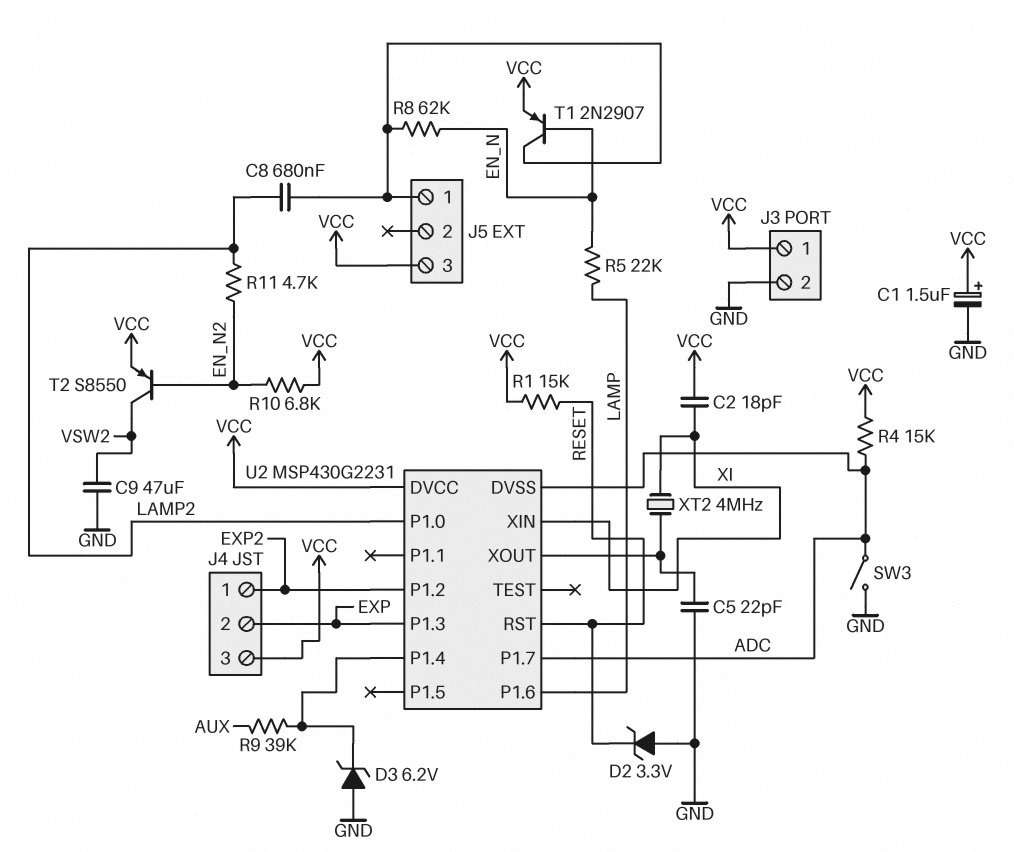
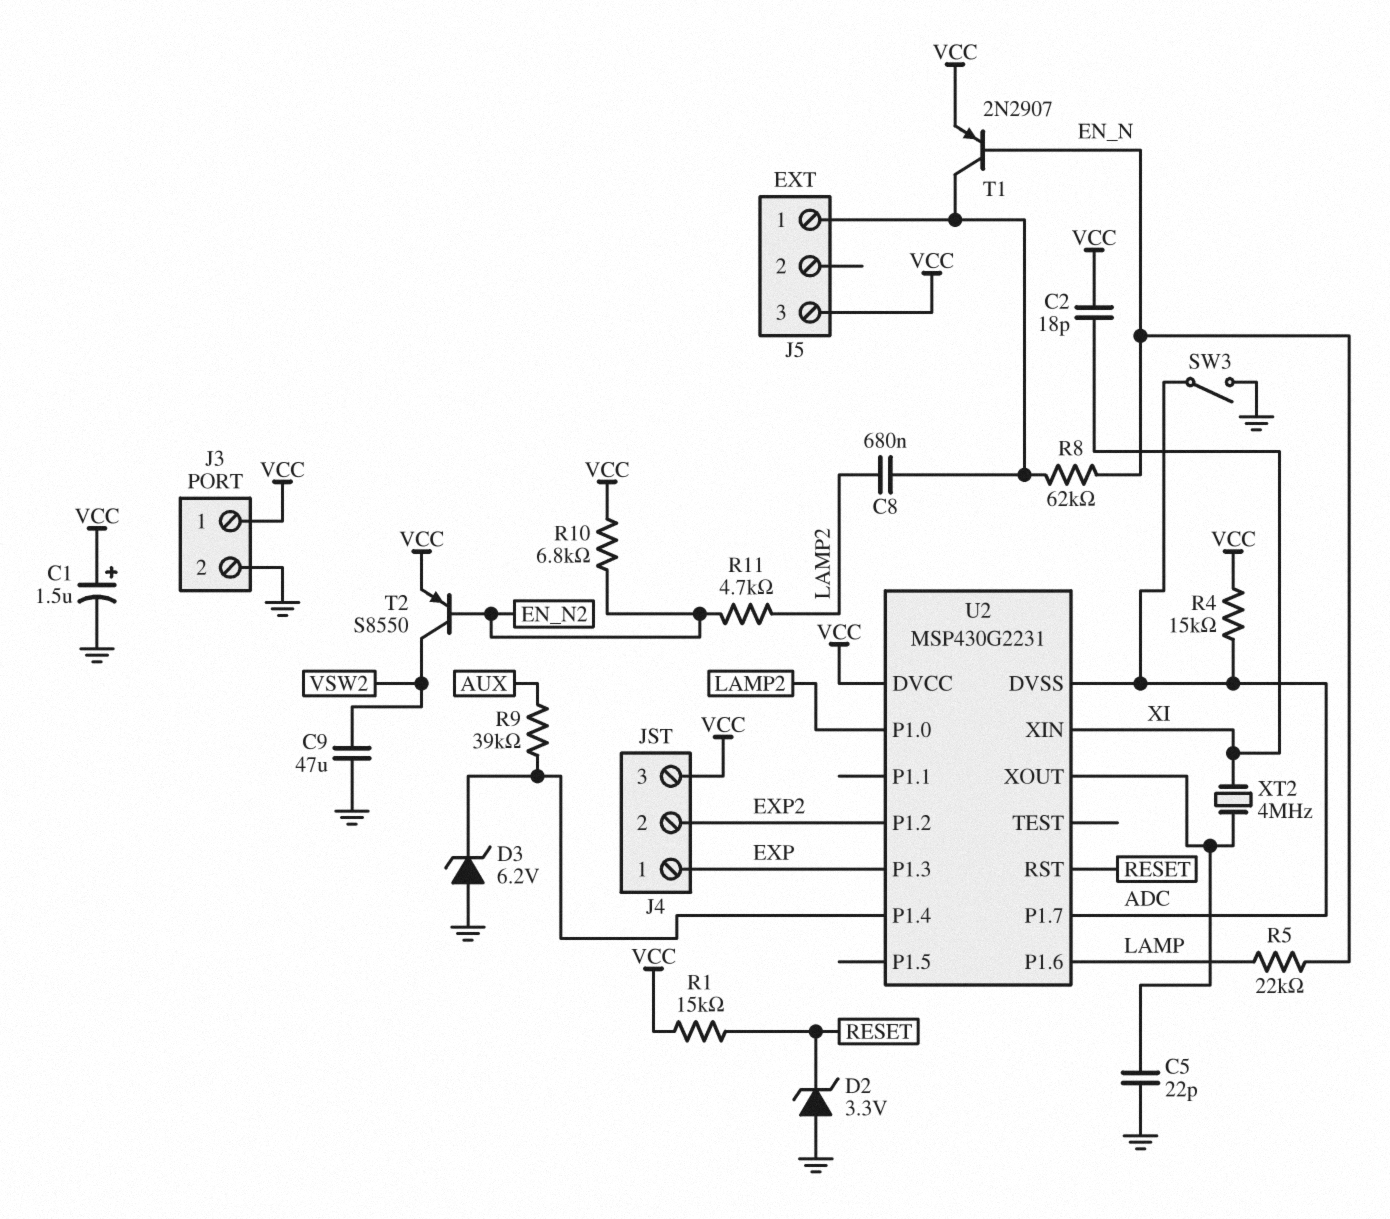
J4 pin 1: EXP2 -> EXP
J4 pin 2: EXP -> EXP2

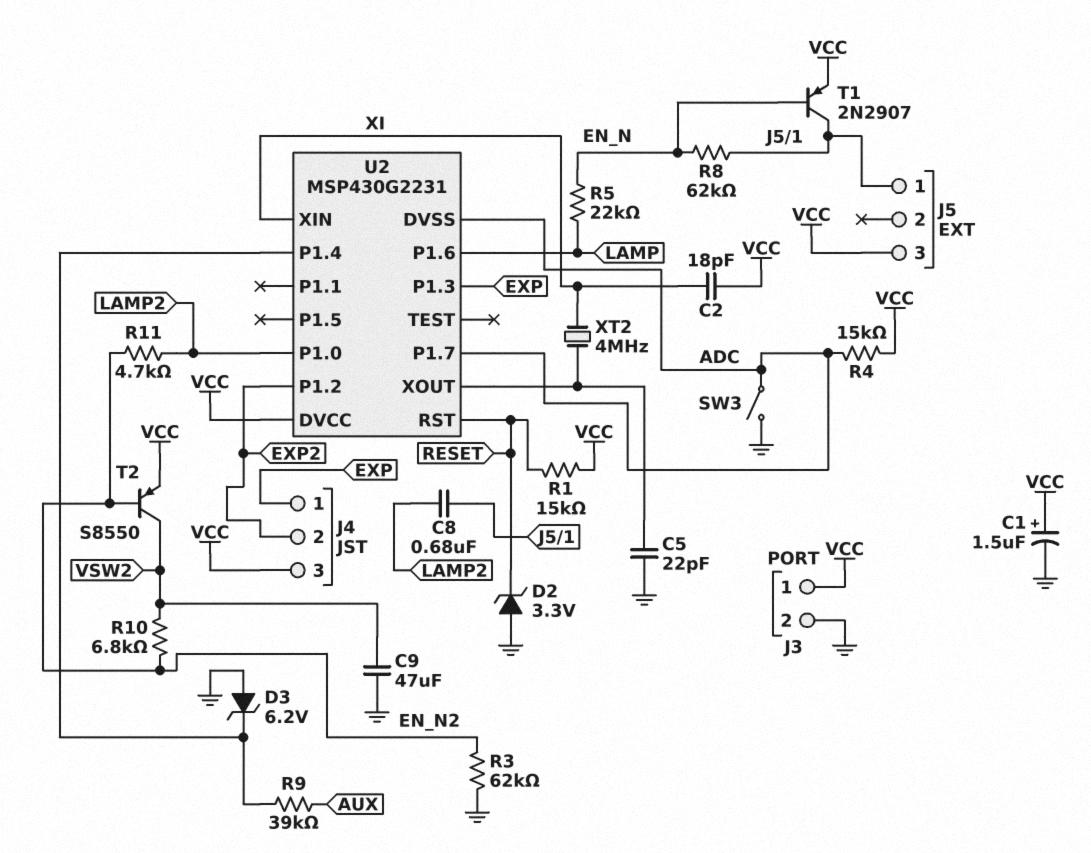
R3: none -> 62k (EN_N2, GND)
R10: 6.8k (EN_N2, VCC) -> 6.8k (EN_N2, VSW2)

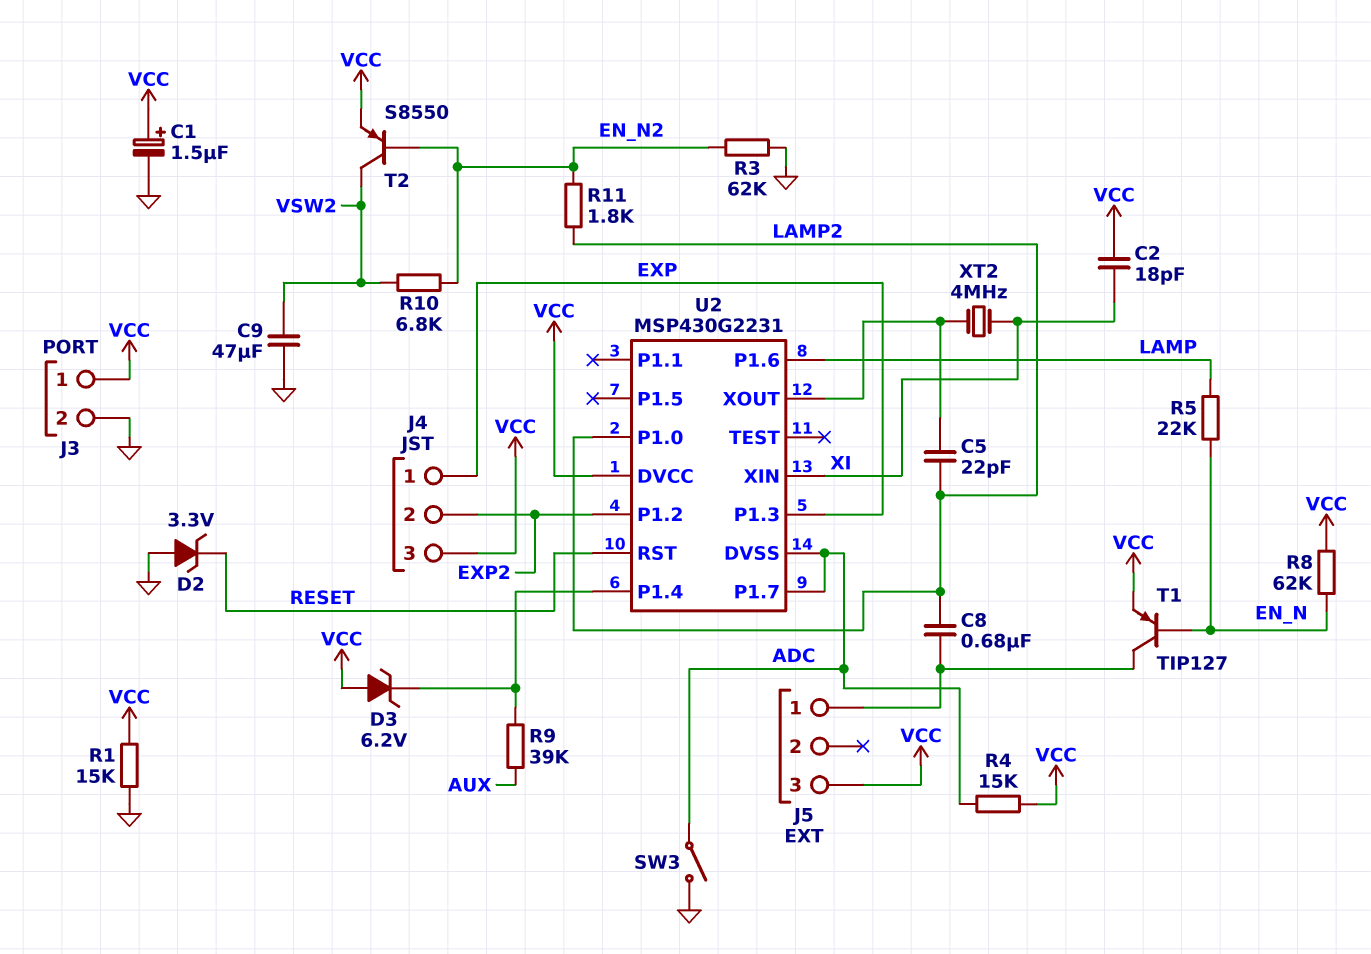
C5: 22pF (GND, U2/XOUT) -> 22pF (LAMP2, U2/XOUT)
D3: zener 6.2V (A GND, K U2/P1.4) -> zener 6.2V (A VCC, K U2/P1.4)
R1: 15k (RESET, VCC) -> 15k (GND, VCC)
R8: 62k (EN_N, J5/1) -> 62k (EN_N, VCC)
R11: 4.7k (EN_N2, LAMP2) -> 1.8k (EN_N2, LAMP2)
T1: PNP 2N2907 (B EN_N, C J5/1, E VCC) -> PNP TIP127 (B EN_N, C J5/1, E VCC)

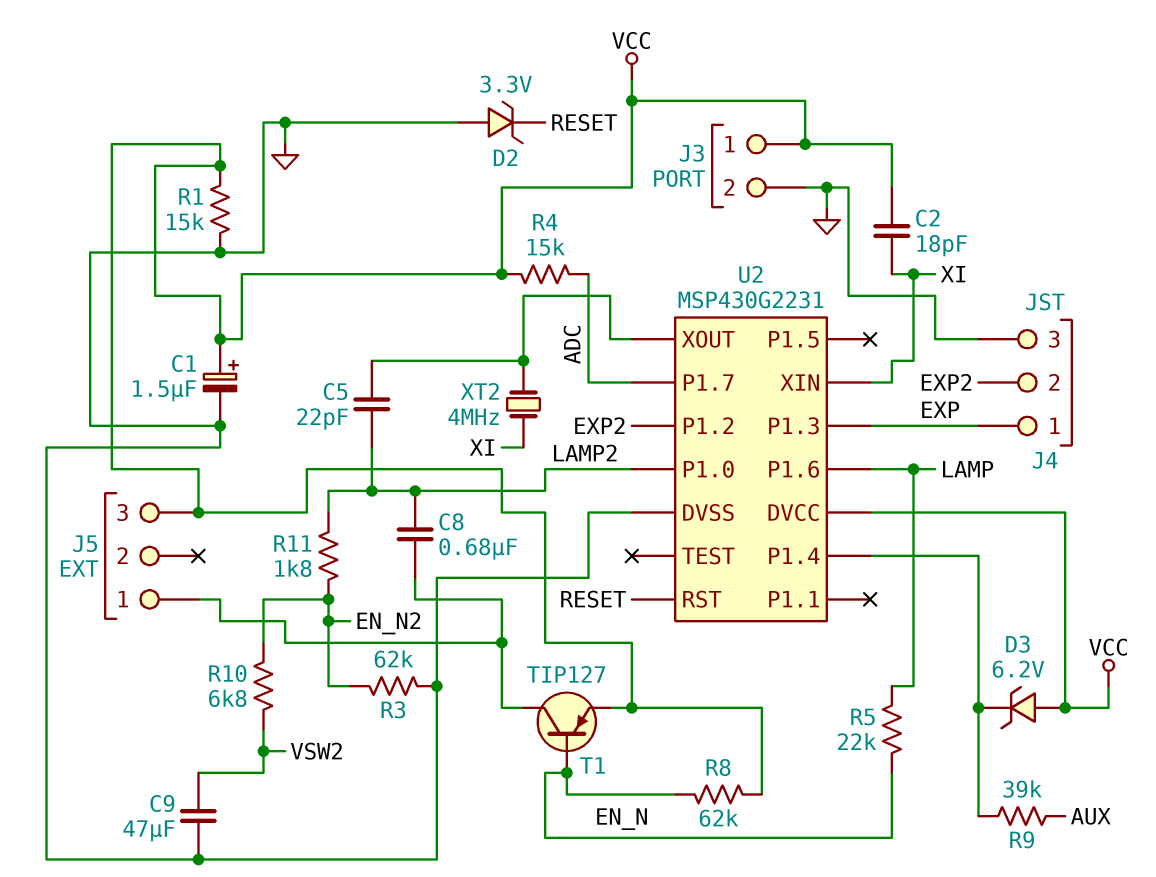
J4 pin 3: VCC -> GND
SW3: switch (ADC, GND) -> none
T2: PNP S8550 (B EN_N2, C VSW2, E VCC) -> none
U2 pin DVSS: ADC -> GND

